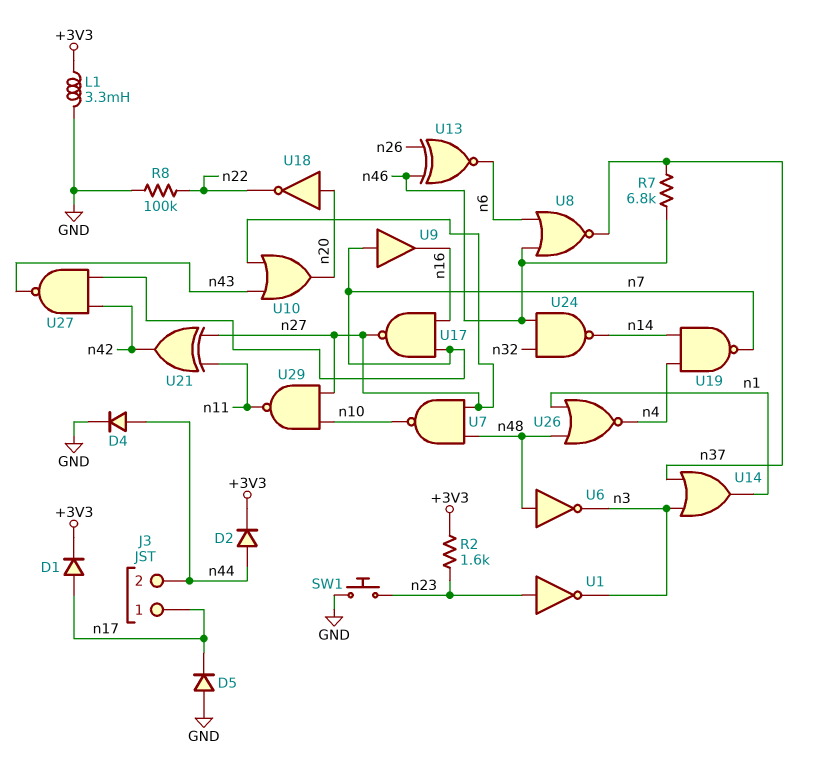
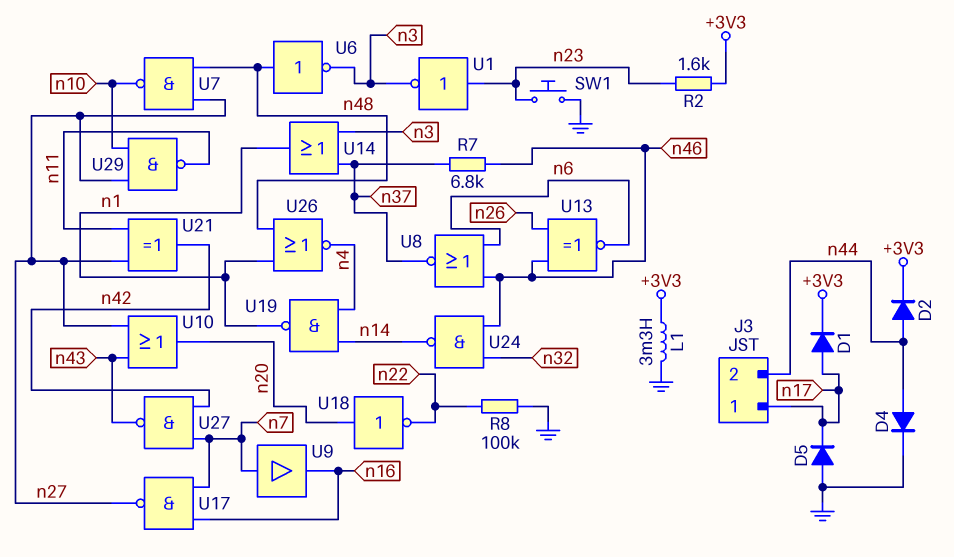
U19: NAND (in n4, in n14, out n7) -> NAND (in n4, in n14, out n1)

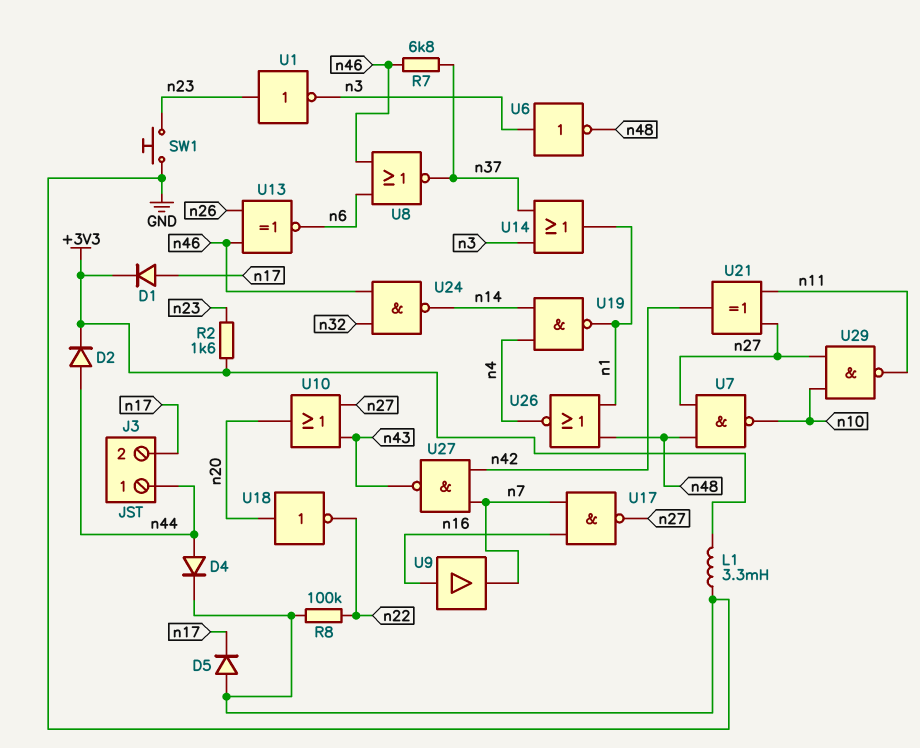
J3 pin 1: n17 -> n44
J3 pin 2: n44 -> n17
U6: NOT (in n48, out n3) -> NOT (in n3, out n48)
U9: buffer (in n7, out n16) -> buffer (in n16, out n7)

